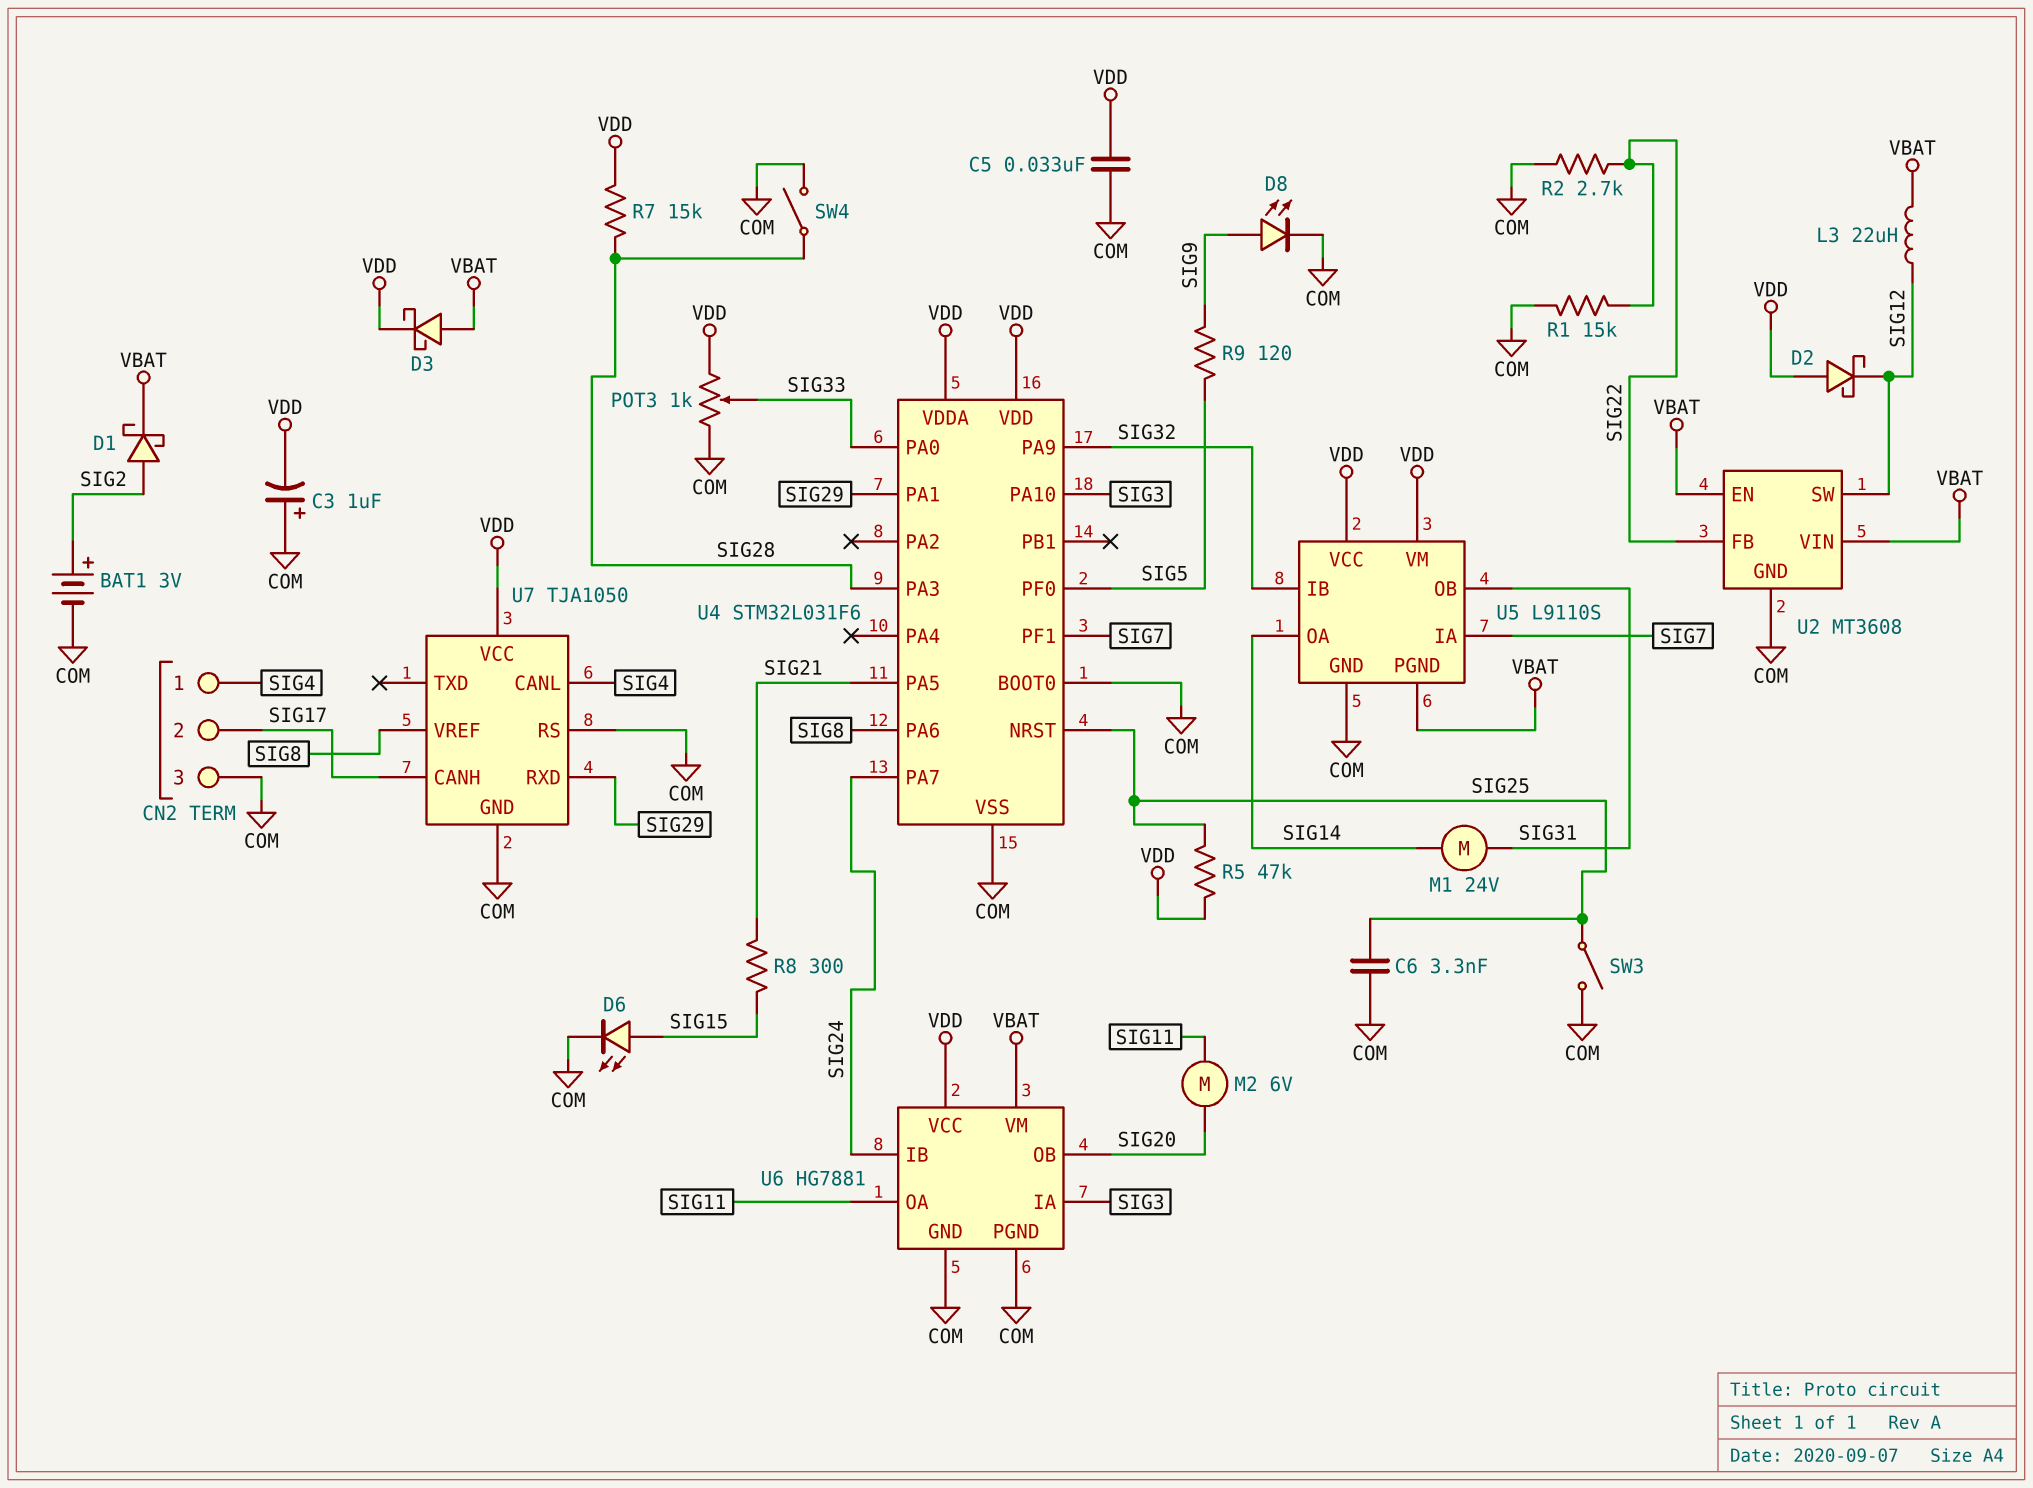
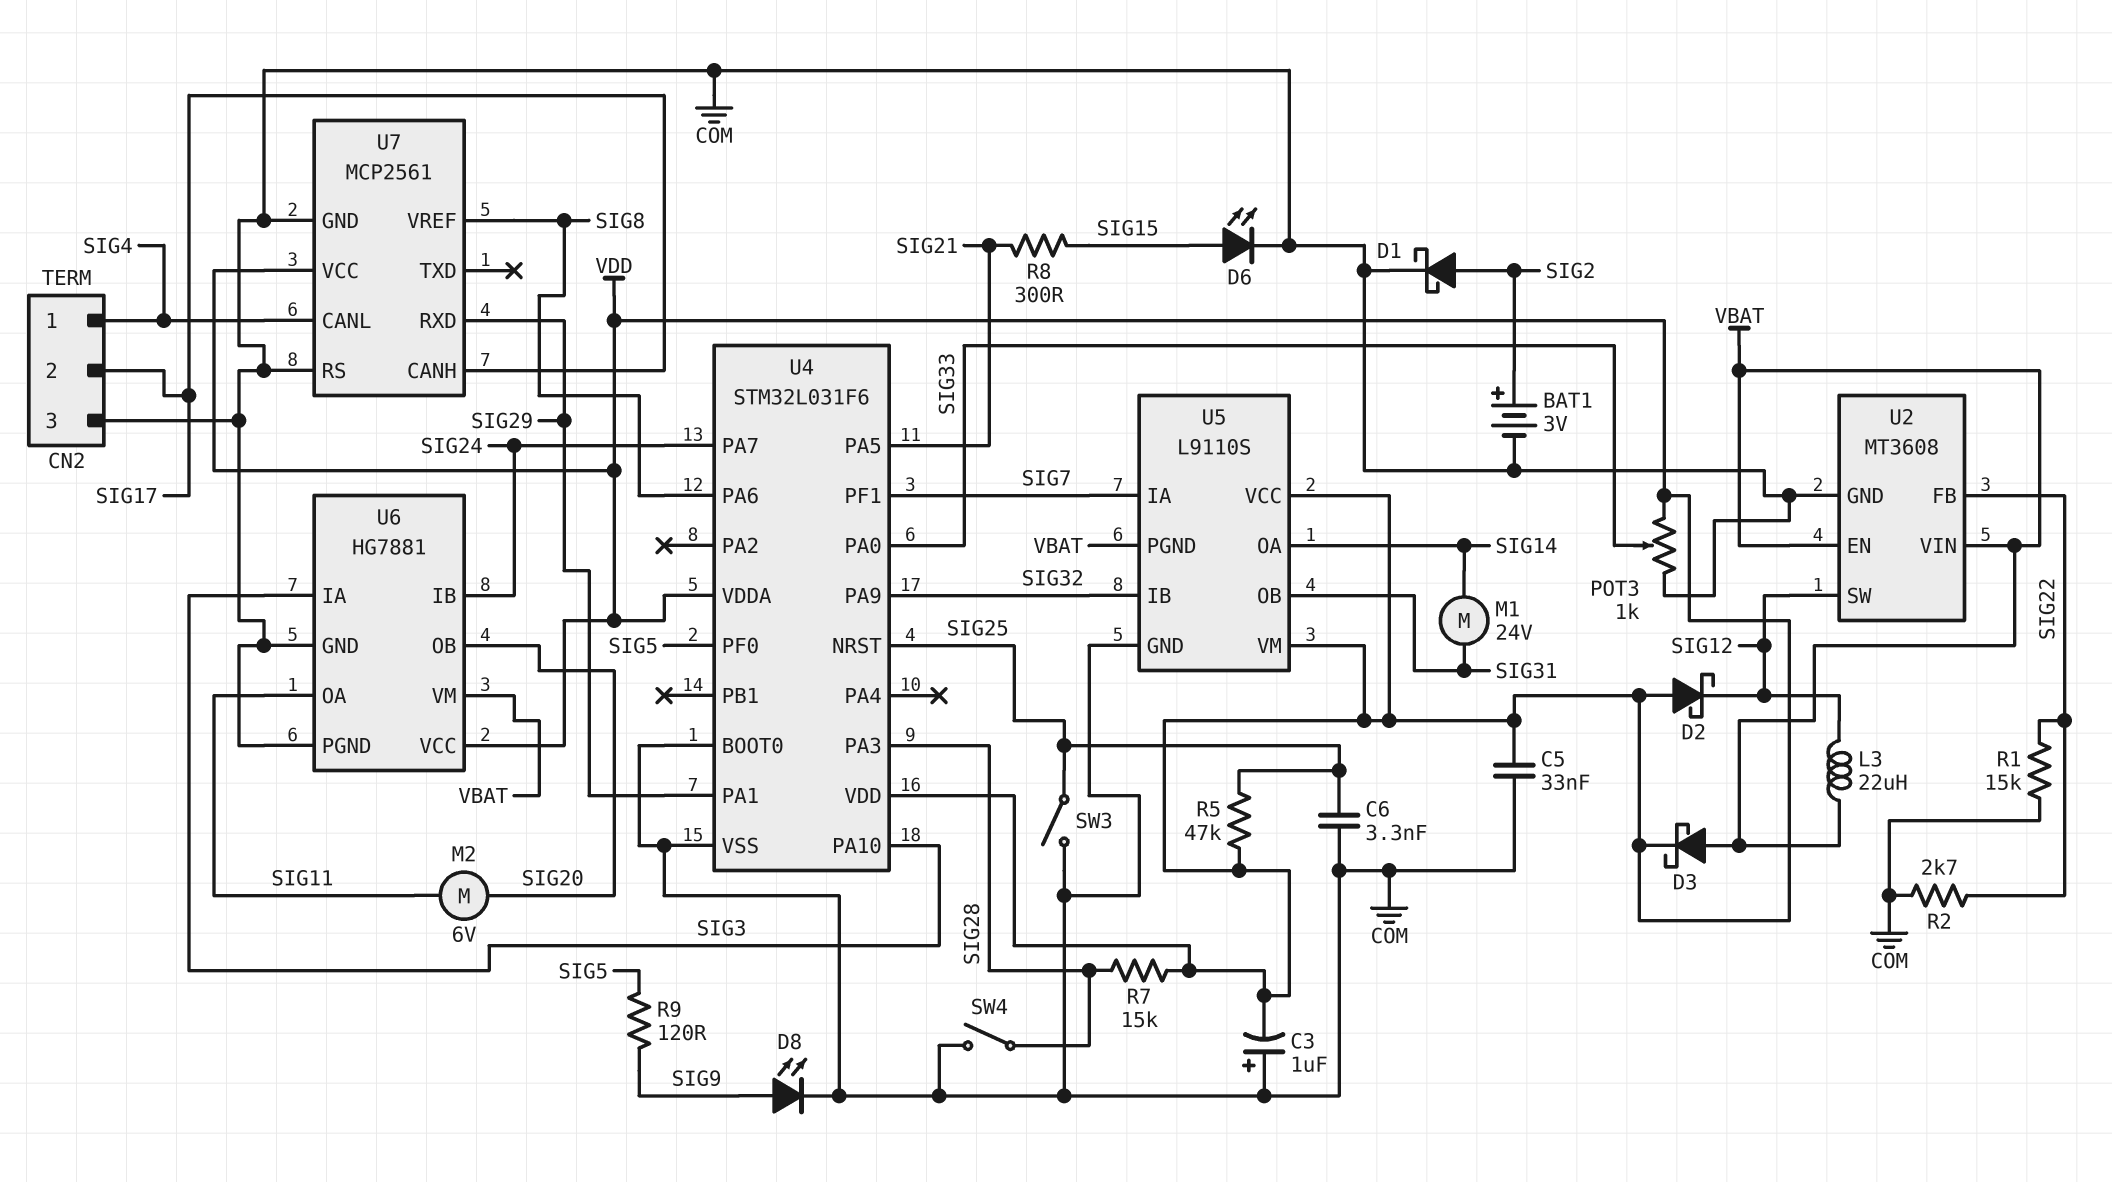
D1: schottky (A SIG2, K VBAT) -> schottky (A SIG2, K COM)
U7: TJA1050 -> MCP2561

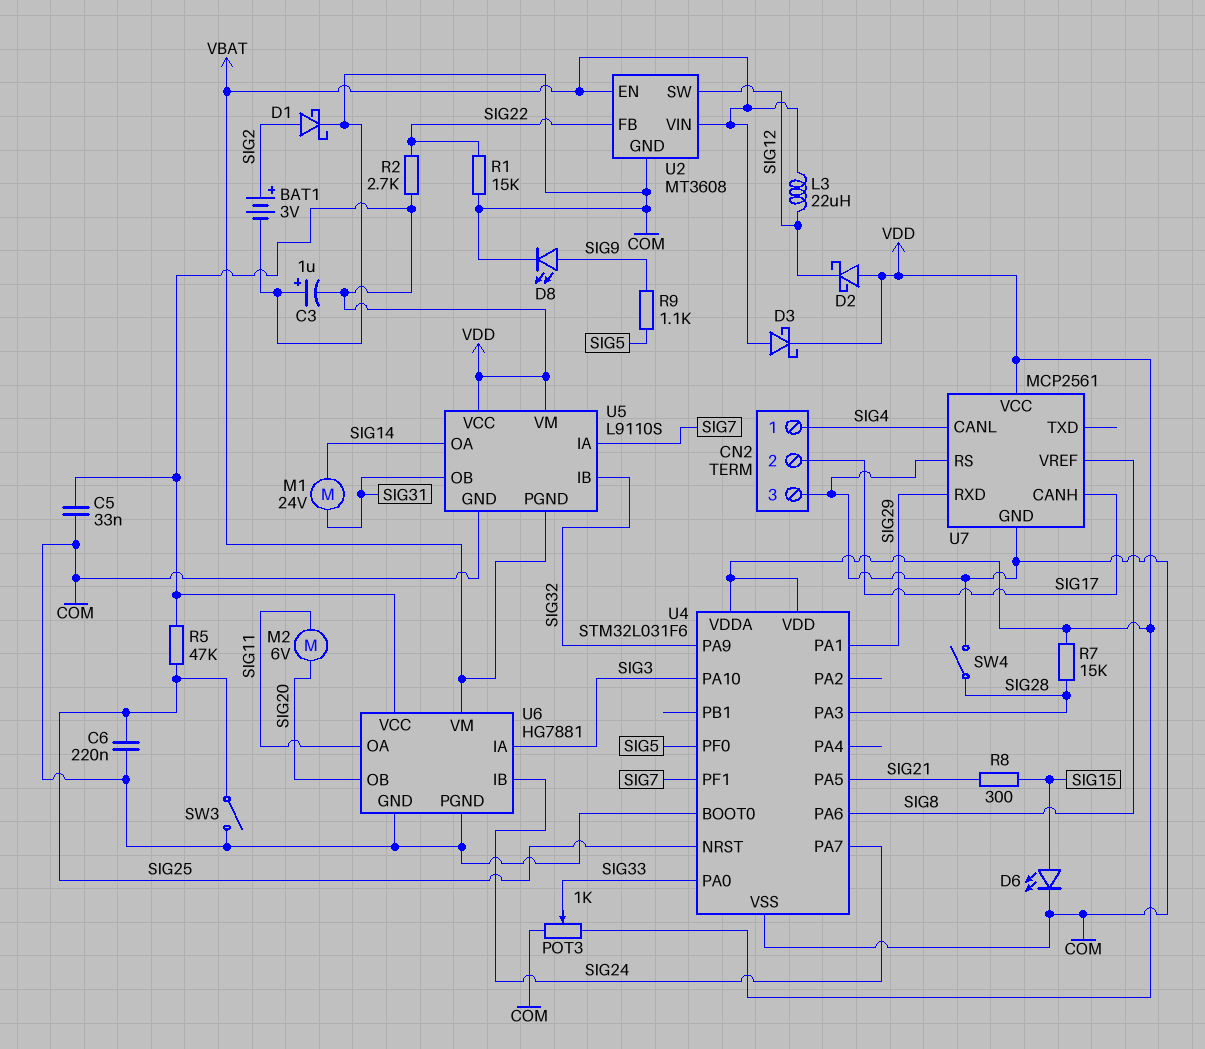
C6: 3.3nF (COM, SIG25) -> 220nF (COM, SIG25)
R2: 2.7k (COM, SIG22) -> 2.7k (SIG22, VDD)
R9: 120 (SIG5, SIG9) -> 1.1k (SIG5, SIG9)

